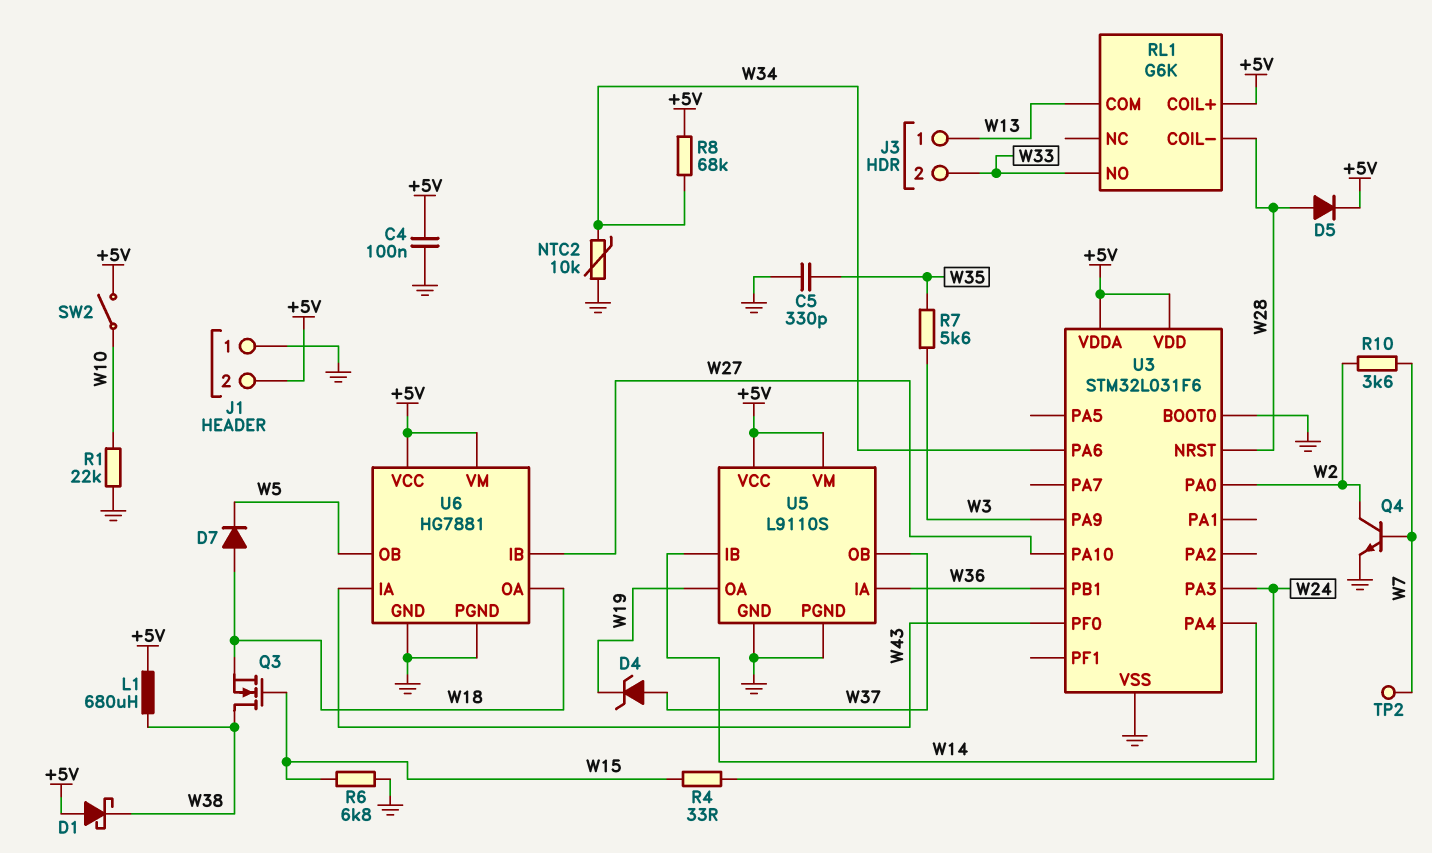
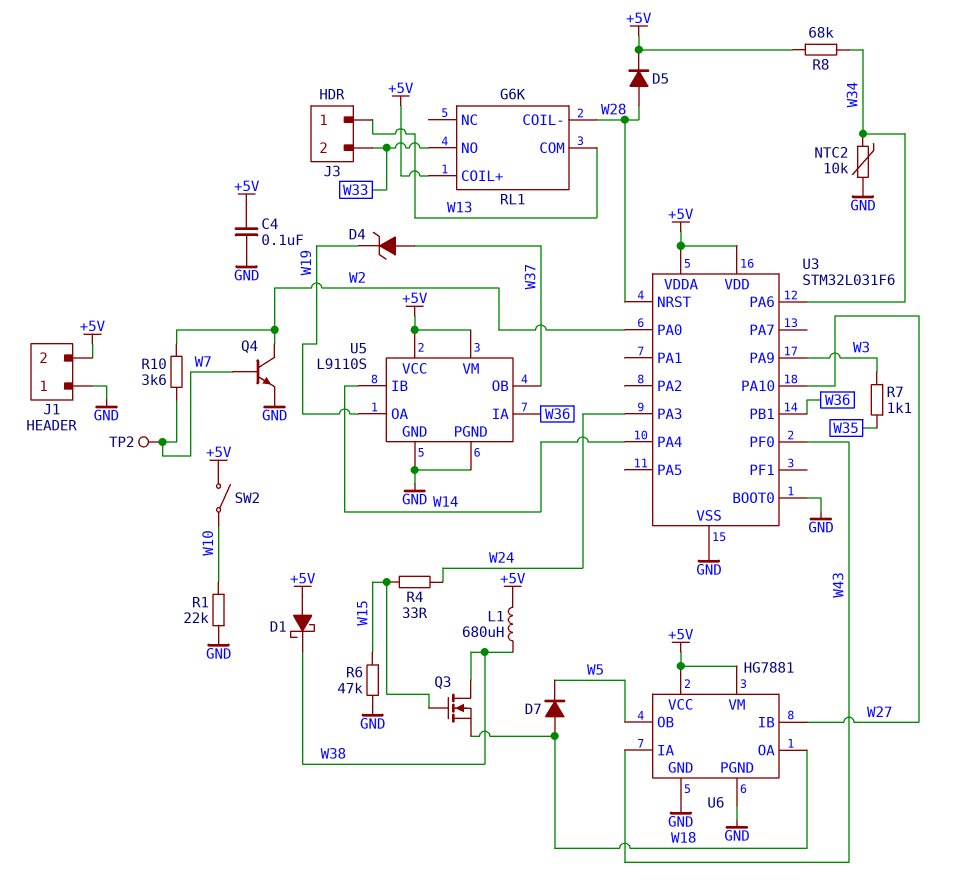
C5: 330pF (GND, W35) -> none
R6: 6.8k (GND, W15) -> 47k (GND, W15)
R7: 5.6k (W3, W35) -> 1.1k (W3, W35)

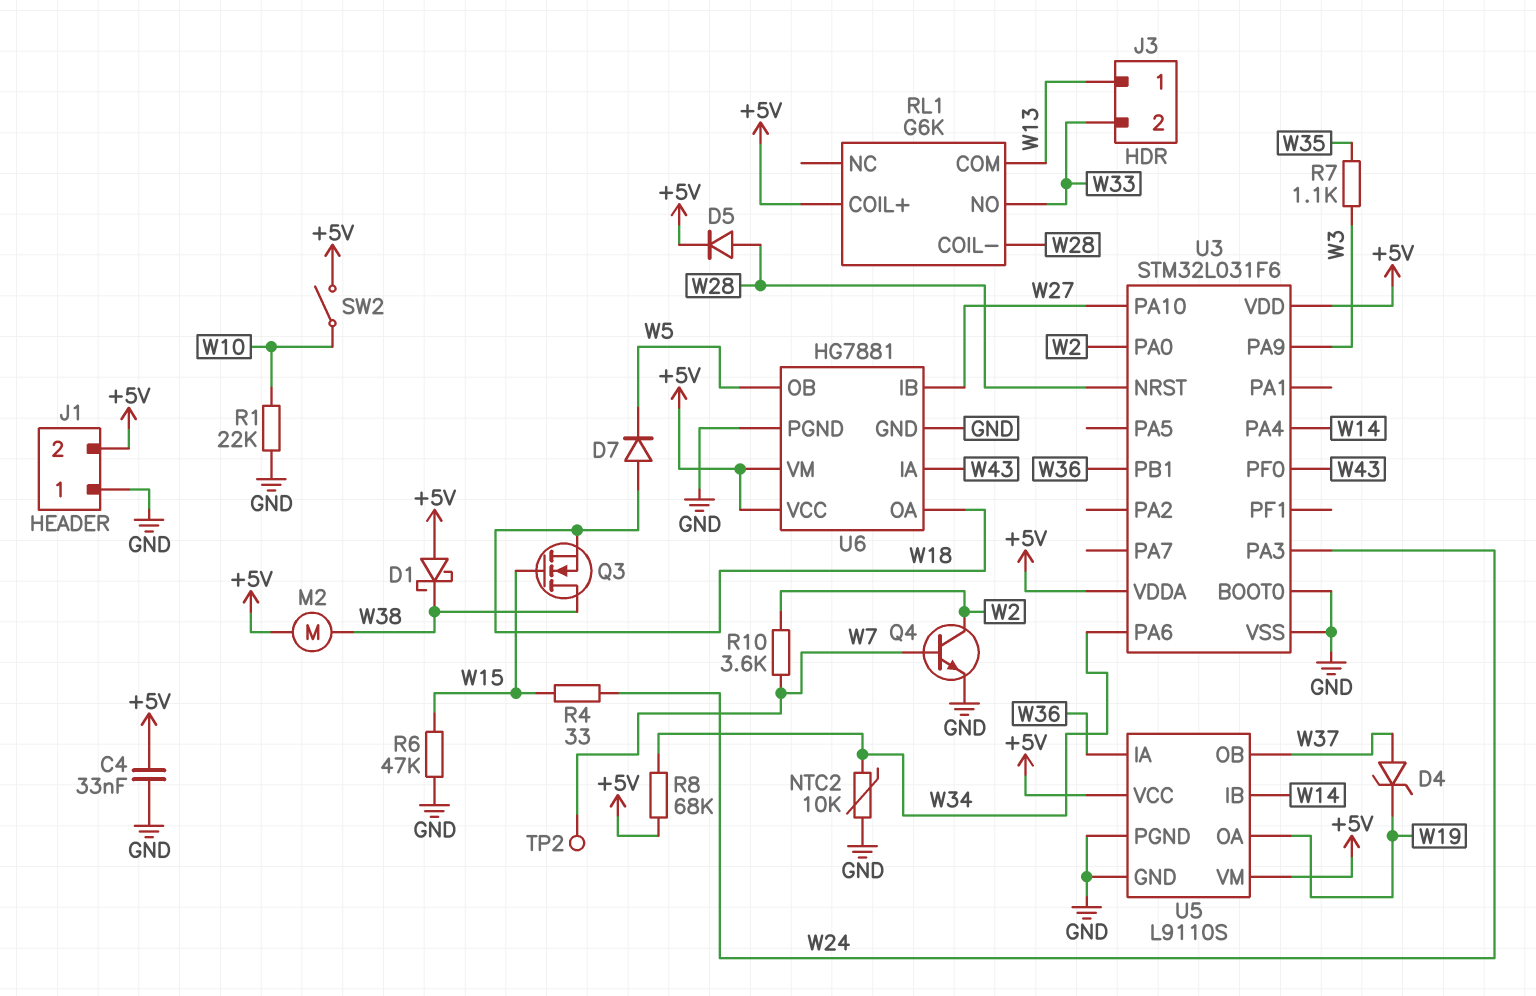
C4: 100nF (+5V, GND) -> 33nF (+5V, GND)
L1: 680uH (+5V, W38) -> none
M2: none -> motor (+5V, W38)

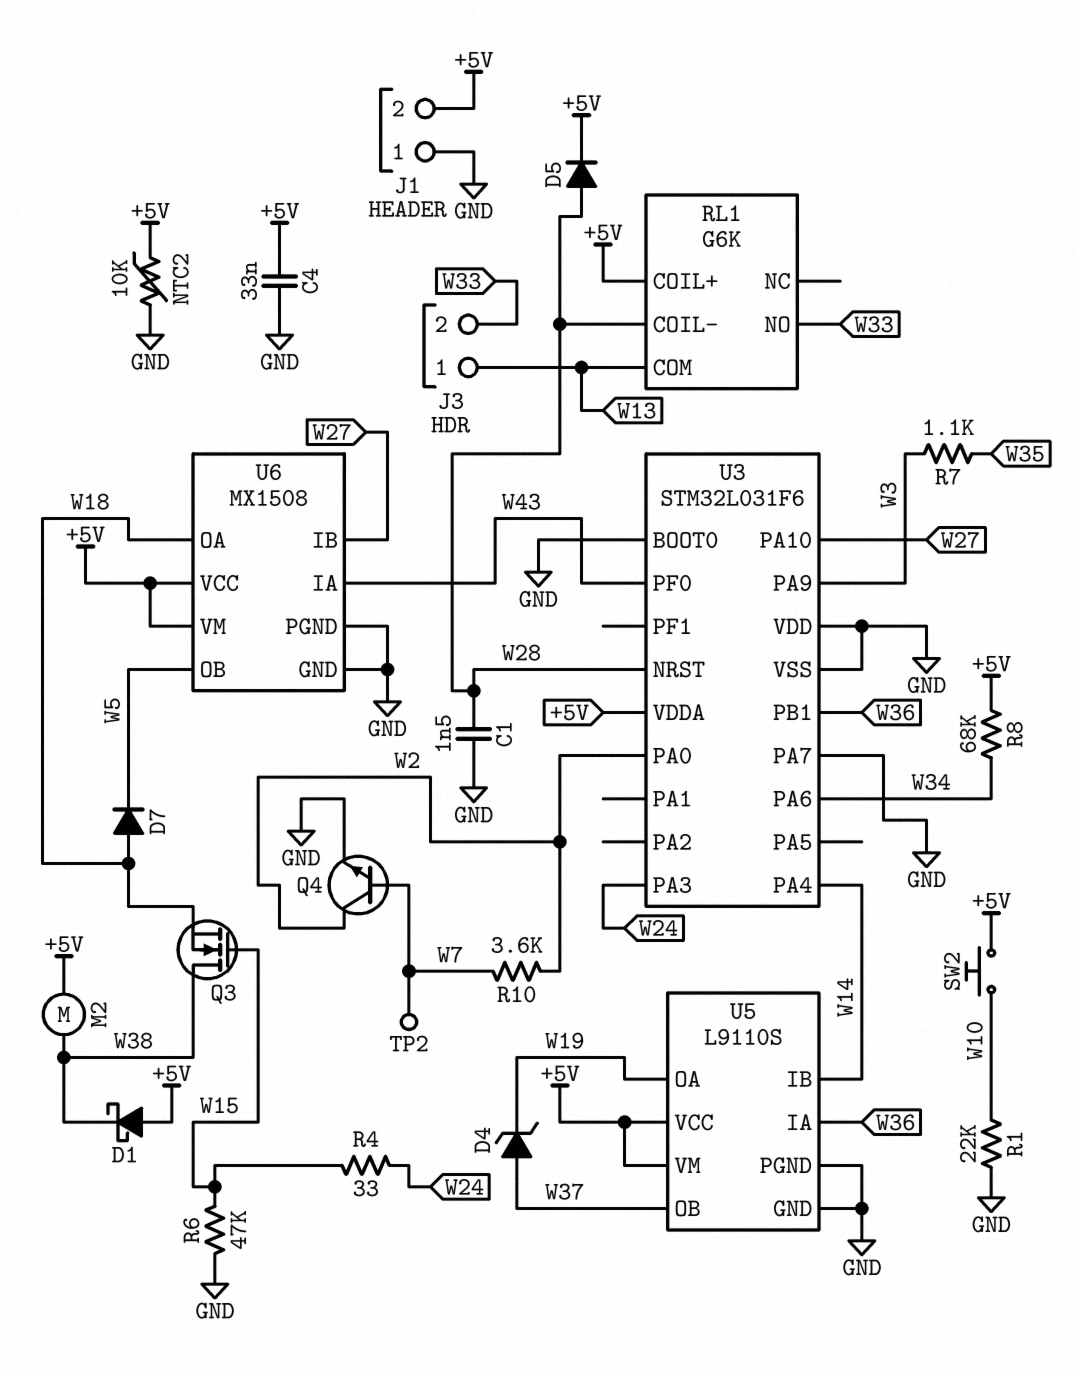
C1: none -> 1.5nF (GND, W28)
NTC2: 10k (GND, W34) -> 10k (+5V, GND)
SW2: switch (+5V, W10) -> button (+5V, W10)
U3 pin PA7: none -> GND
U3 pin VDD: +5V -> GND
U6: HG7881 -> MX1508

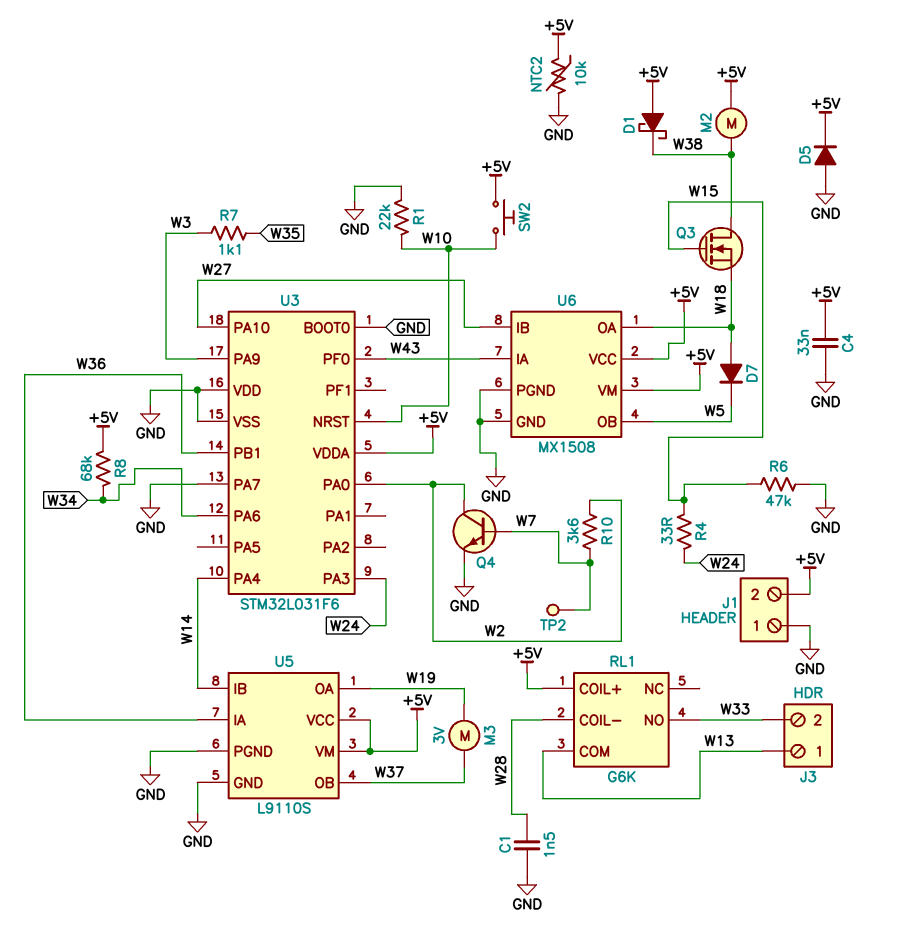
D4: zener (A W37, K W19) -> none
D5: diode (A W28, K +5V) -> diode (A GND, K +5V)
M3: none -> motor 3V (W19, W37)
U3 pin NRST: W28 -> W10

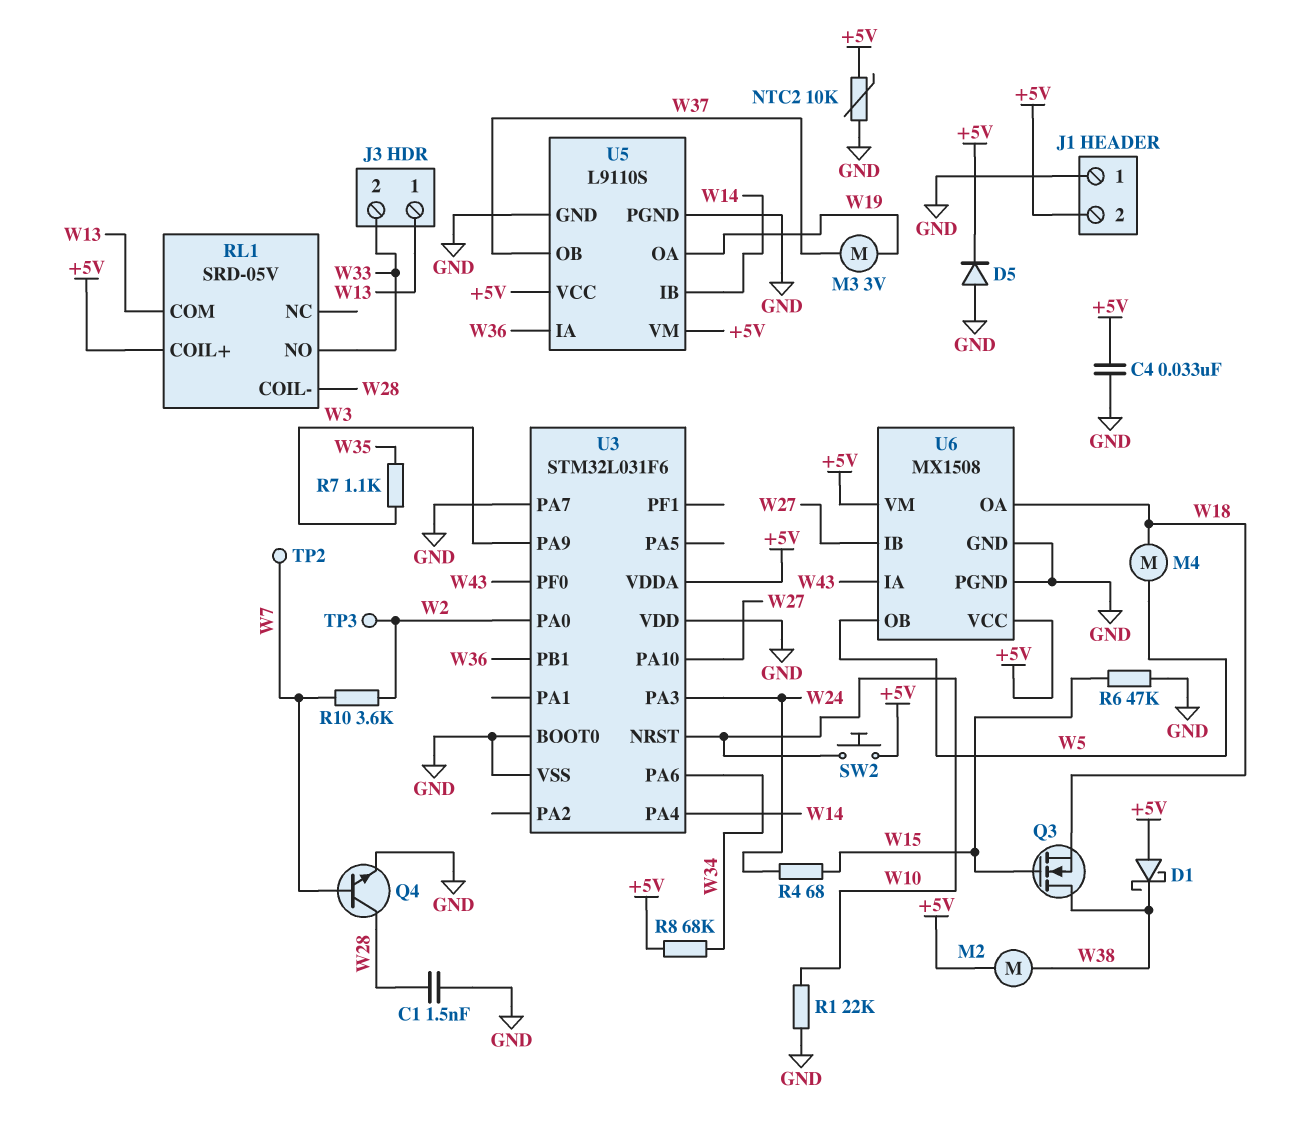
D7: diode (A W18, K W5) -> none
M4: none -> motor (W5, W18)
Q4: NPN (B W7, C W2, E GND) -> NPN (B W7, C W28, E GND)
R4: 33 (W15, W24) -> 68 (W15, W24)
RL1: G6K -> SRD-05V
TP3: none -> test point (W2)

